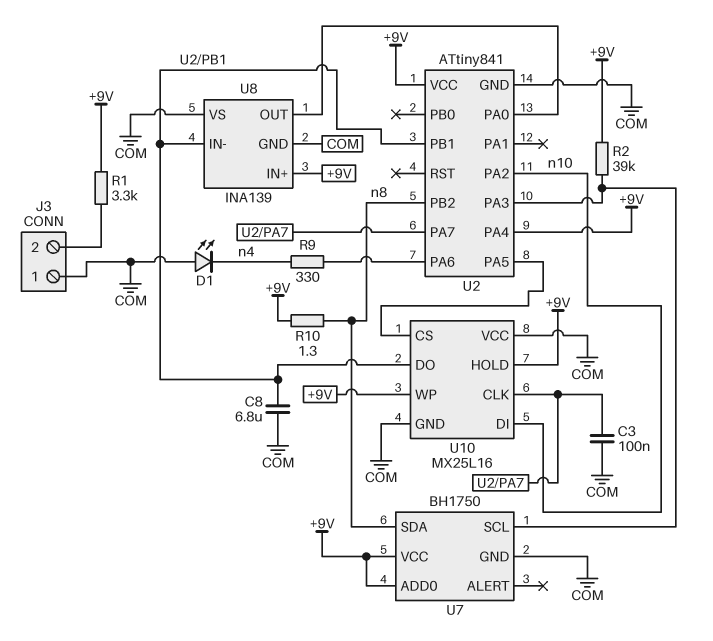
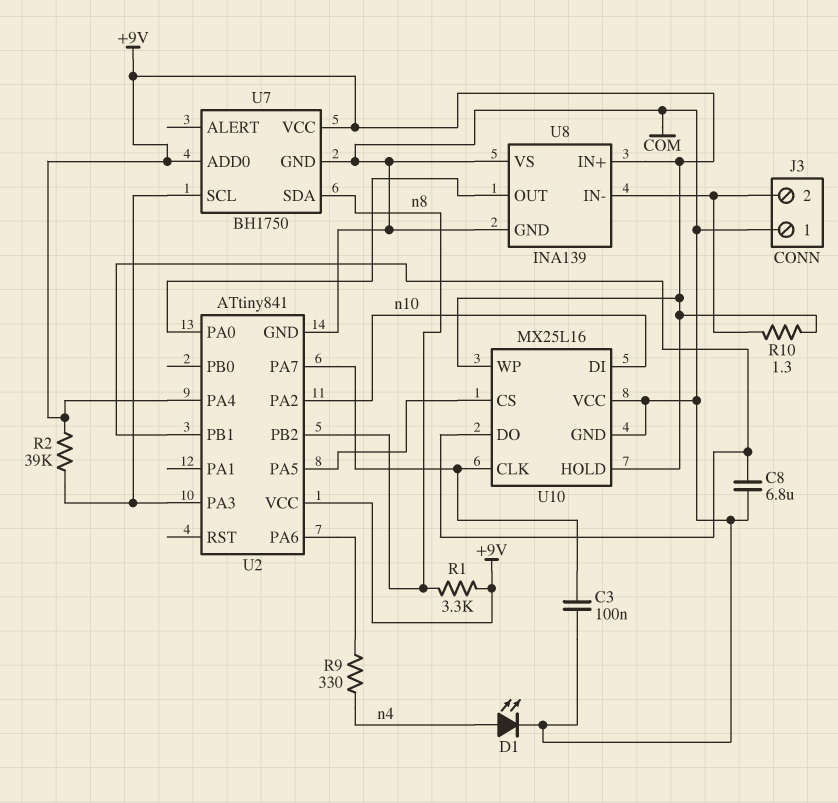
D1: LED (A COM, K n4) -> LED (A n4, K COM)
R1: 3.3k (+9V, J3/2) -> 3.3k (+9V, n8)
R10: 1.3 (+9V, n8) -> 1.3 (+9V, J3/2)
U8 pin IN-: U2/PB1 -> J3/2

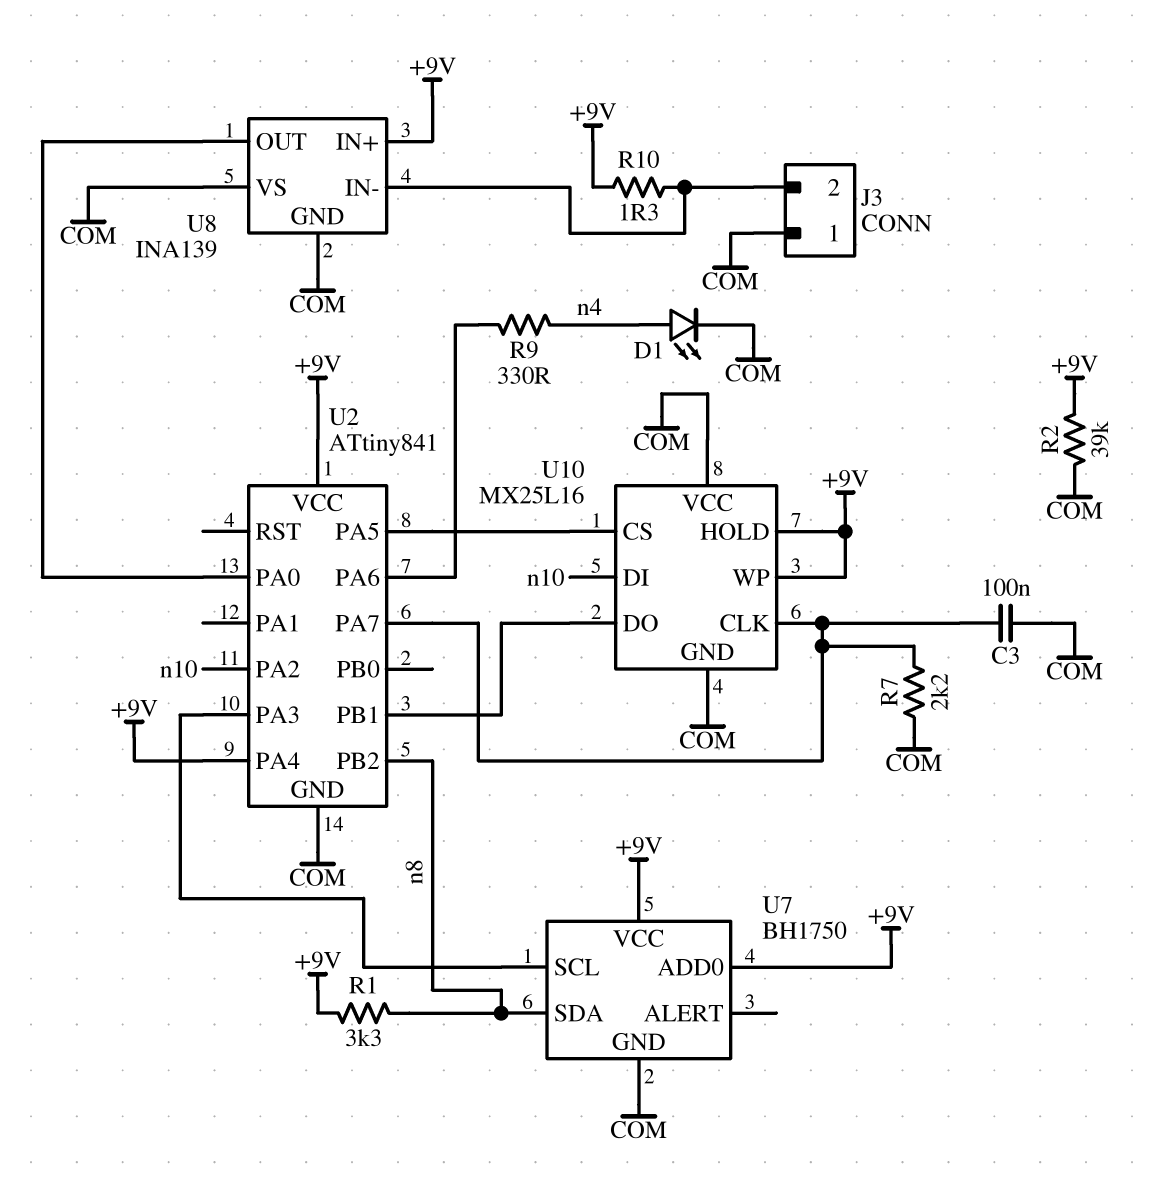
C8: 6.8uF (COM, U2/PB1) -> none
R2: 39k (+9V, U2/PA3) -> 39k (+9V, COM)
R7: none -> 2.2k (COM, U2/PA7)

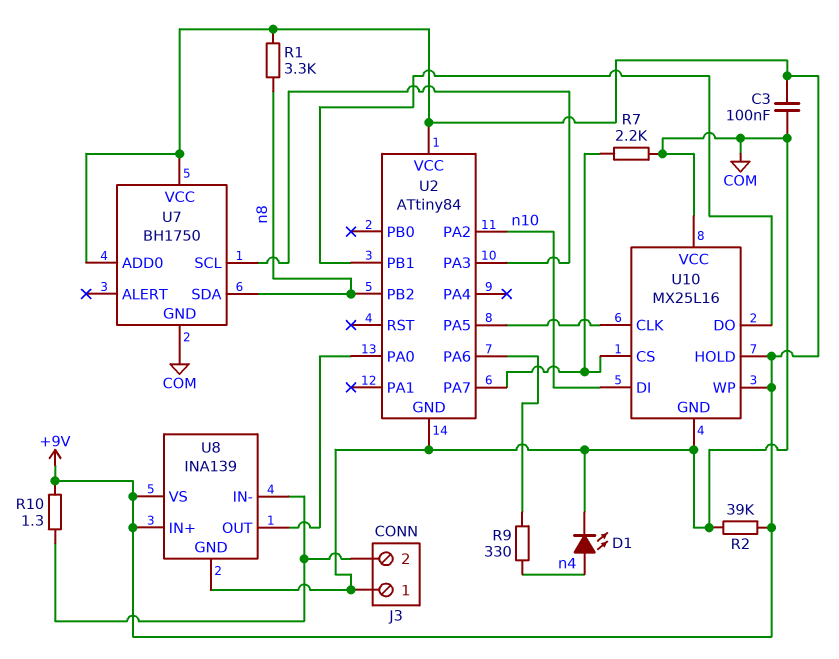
C3: 100nF (COM, U2/PA7) -> 100nF (+9V, COM)
U2: ATtiny841 -> ATtiny84
U2 pin PA4: +9V -> none
U8 pin VS: COM -> +9V
U10 pin CLK: U2/PA7 -> U2/PA5
U10 pin CS: U2/PA5 -> U2/PA7

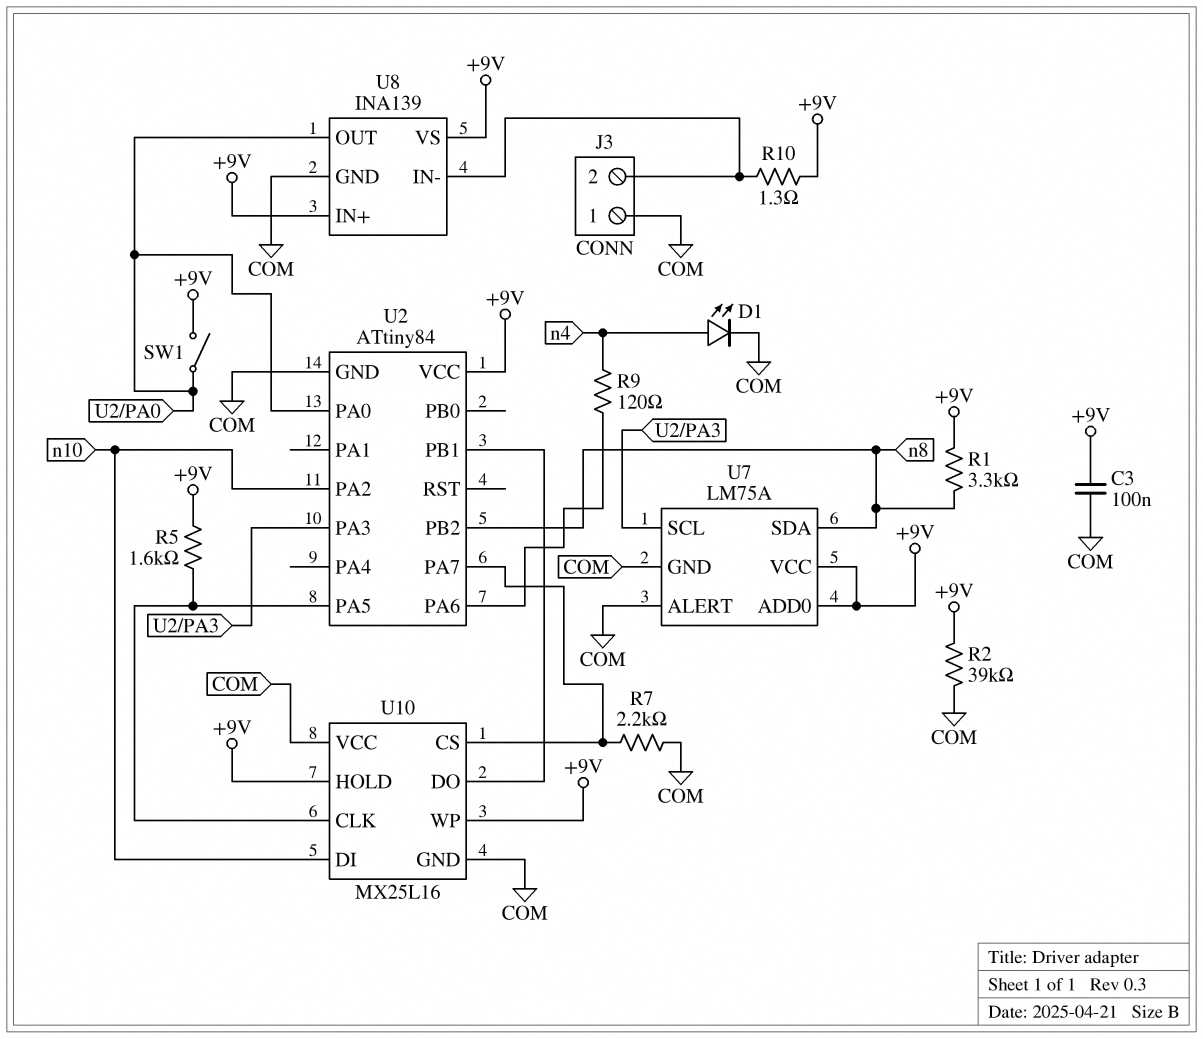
R5: none -> 1.6k (+9V, U2/PA5)
R9: 330 (U2/PA6, n4) -> 120 (U2/PA6, n4)
SW1: none -> switch (+9V, U2/PA0)
U7: BH1750 -> LM75A
U7 pin ALERT: none -> COM

